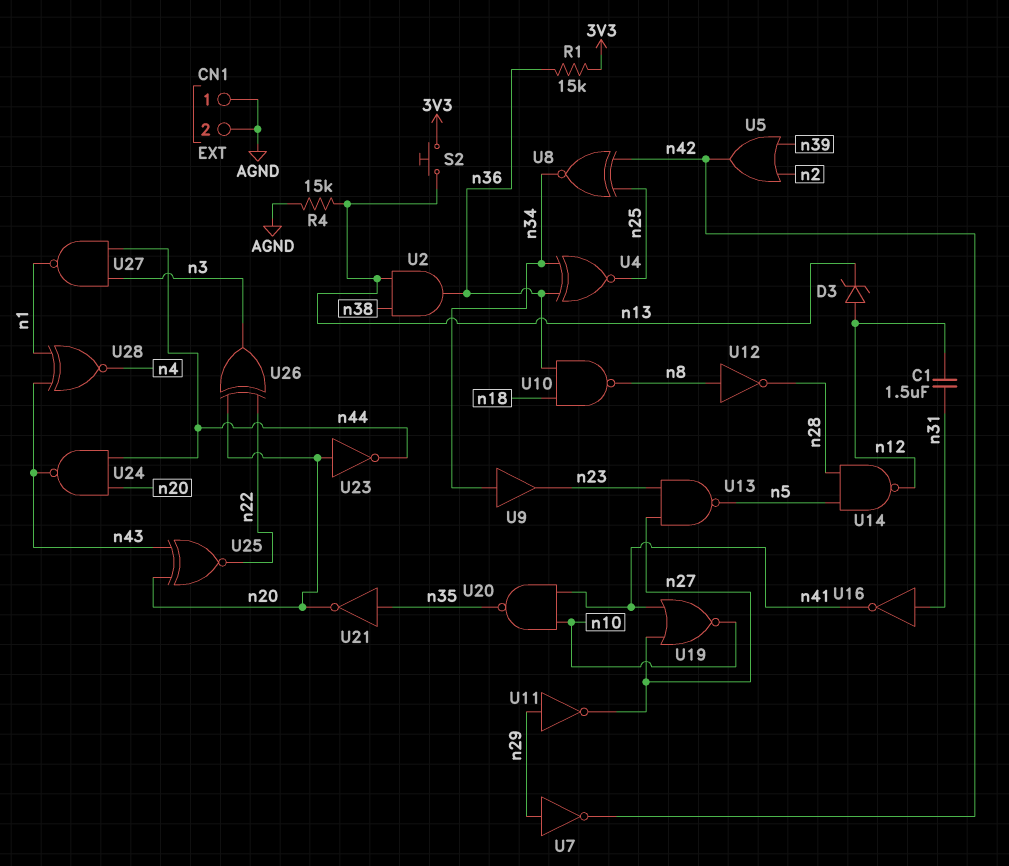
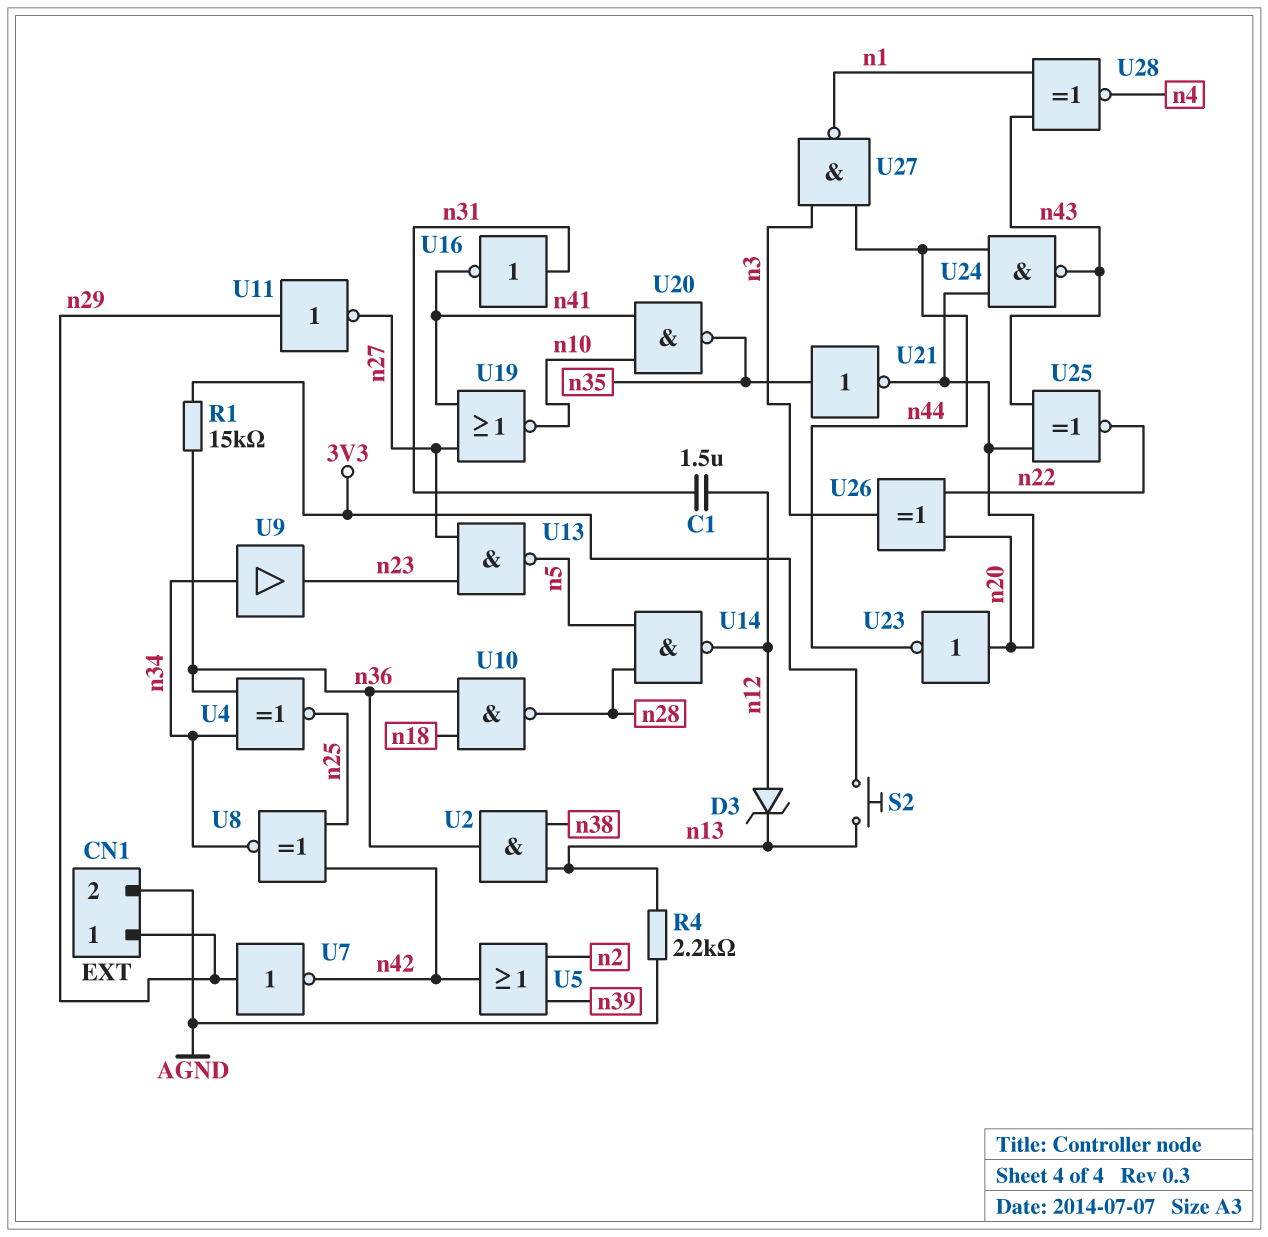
CN1 pin 1: AGND -> n29
R4: 15k (AGND, n13) -> 2.2k (AGND, n13)
U10: NAND (in n18, in n36, out n8) -> NAND (in n18, in n36, out n28)
U12: NOT (in n8, out n28) -> none

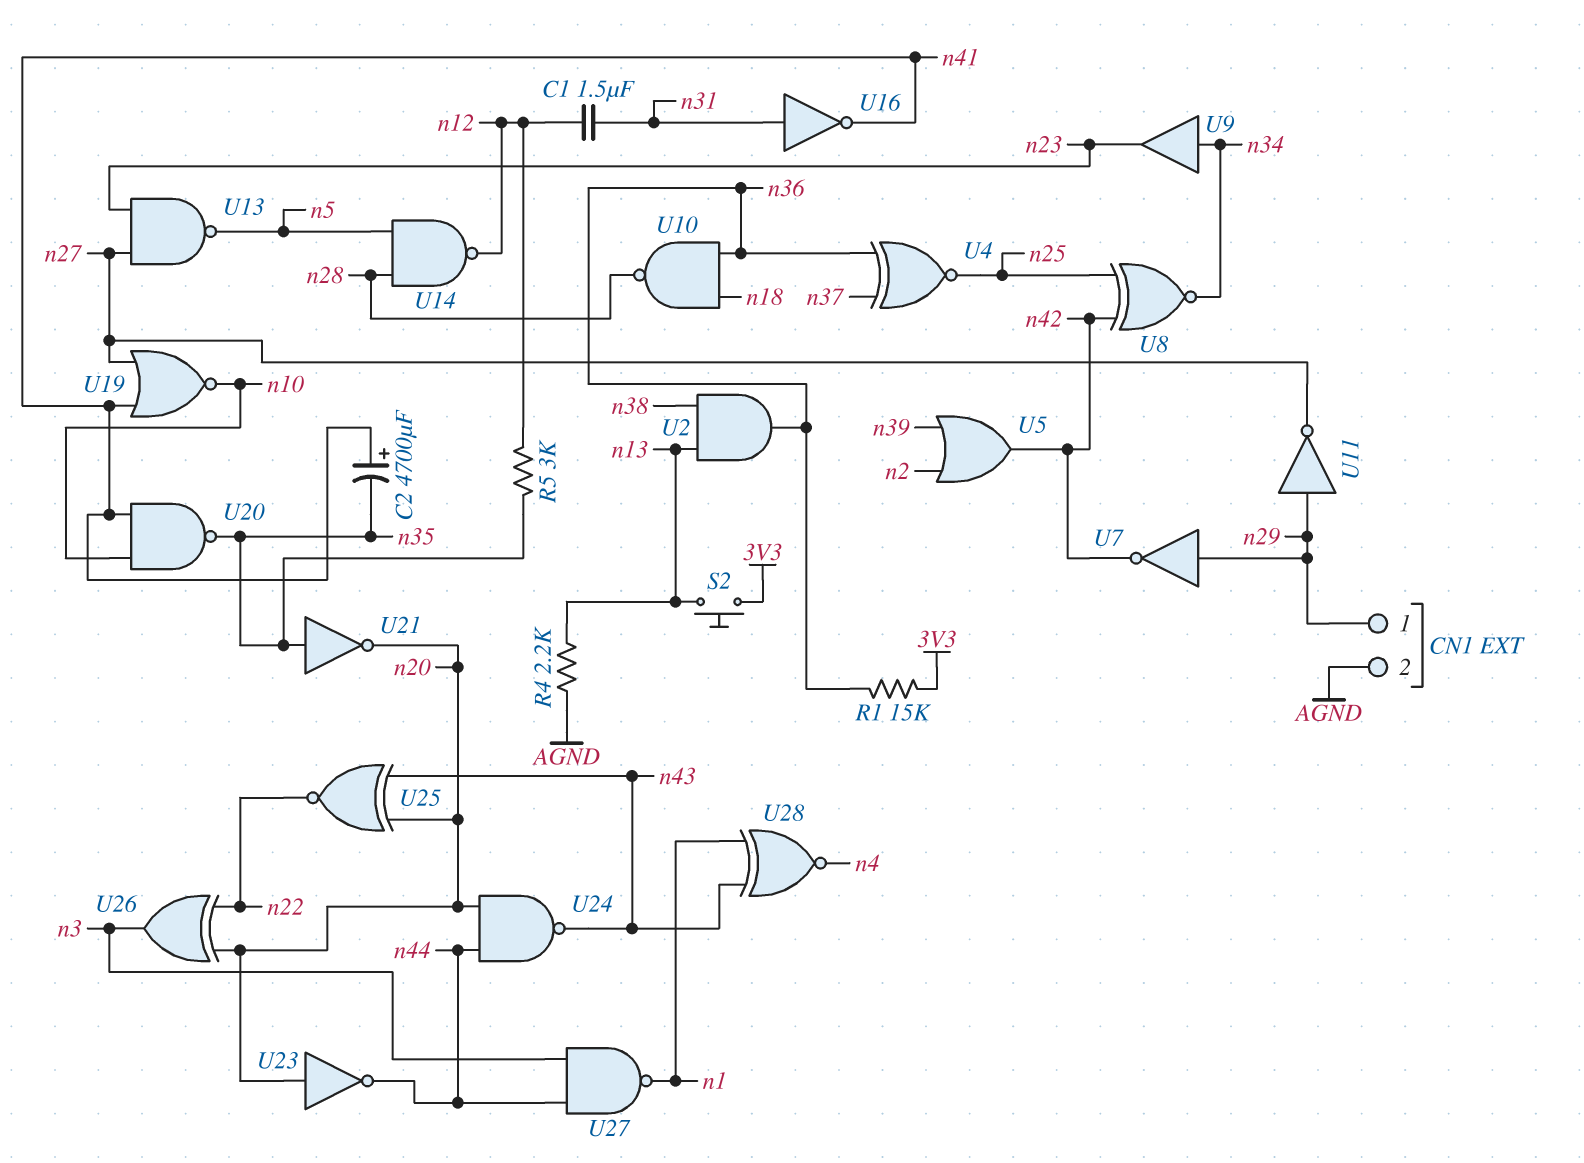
C2: none -> 4700uF (plus n41, minus n35)
D3: zener (A n12, K n13) -> none
R5: none -> 3k (n12, n35)
U4: XNOR (in n34, in n36, out n25) -> XNOR (in n36, in n37, out n25)

